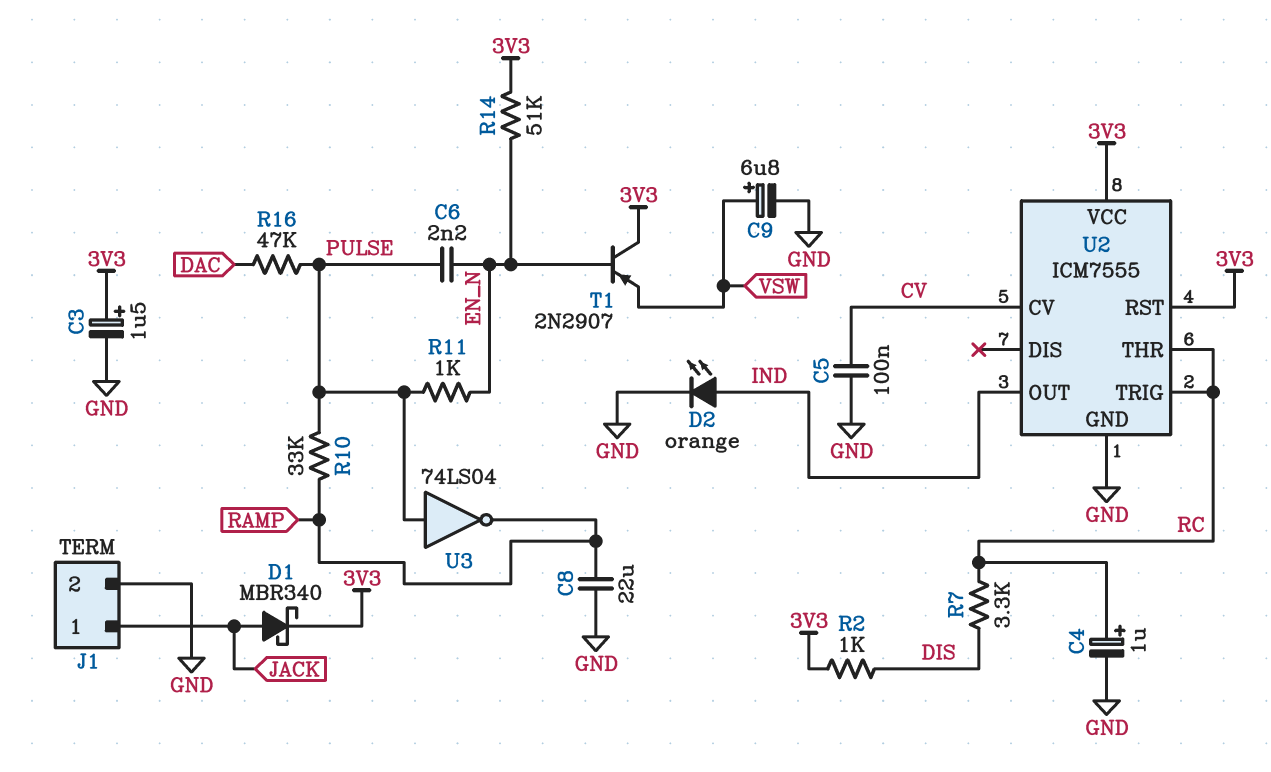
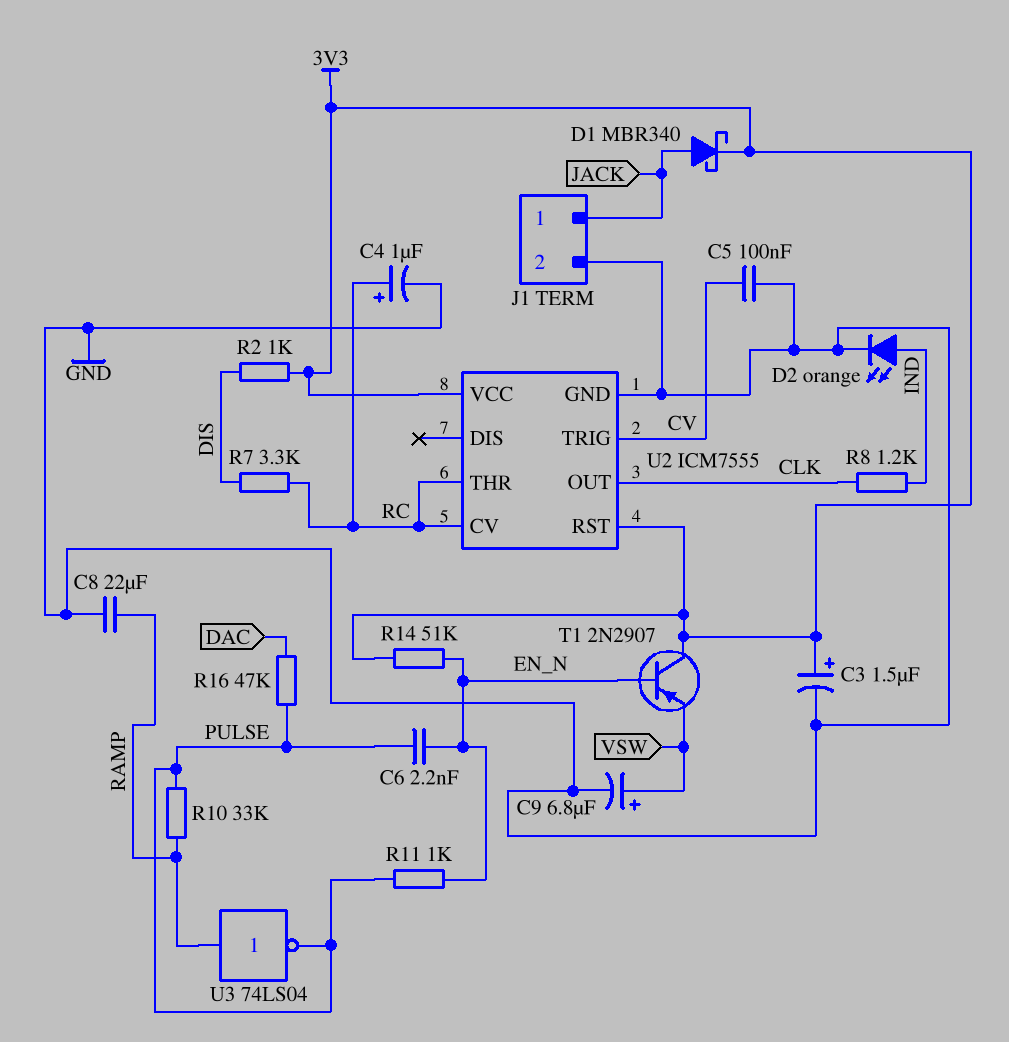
R8: none -> 1.2k (CLK, IND)
U2 pin CV: CV -> RC
U2 pin OUT: IND -> CLK
U2 pin TRIG: RC -> CV
U3: NOT 74LS04 (in PULSE, out RAMP) -> NOT 74LS04 (in RAMP, out PULSE)

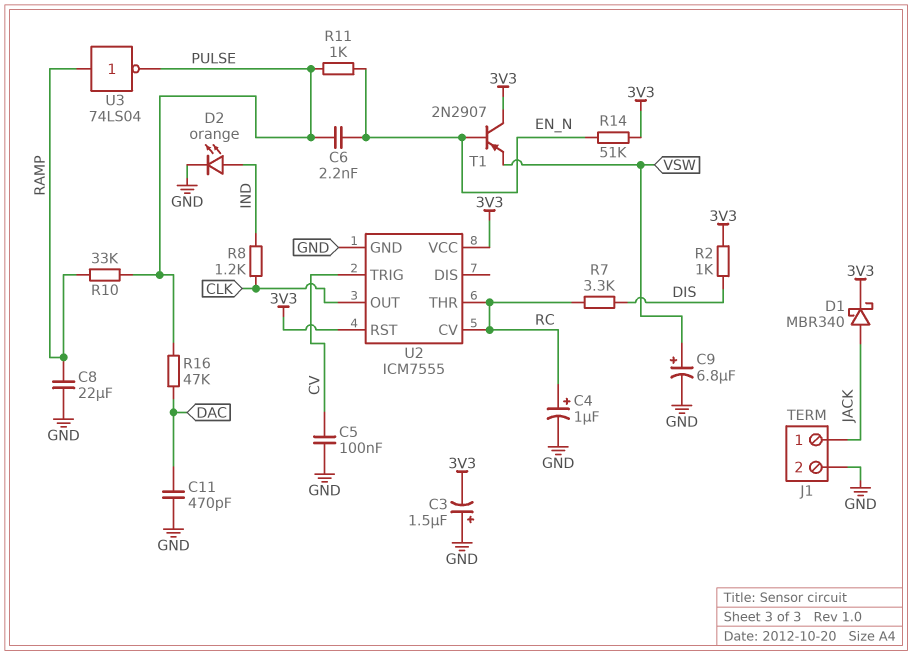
C3: 1.5uF (plus 3V3, minus GND) -> 1.5uF (plus GND, minus 3V3)
C11: none -> 470pF (DAC, GND)

